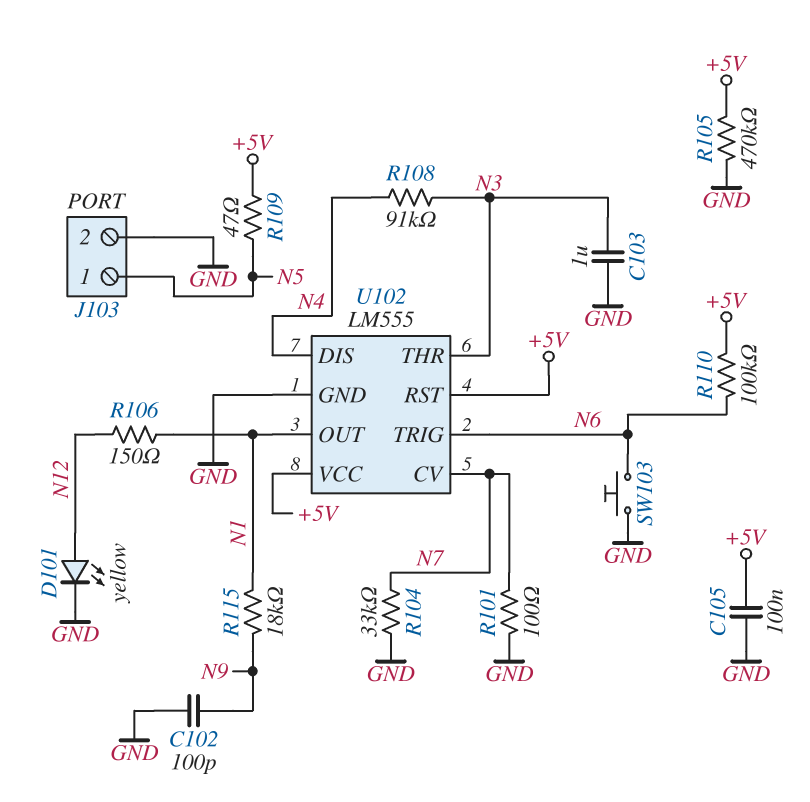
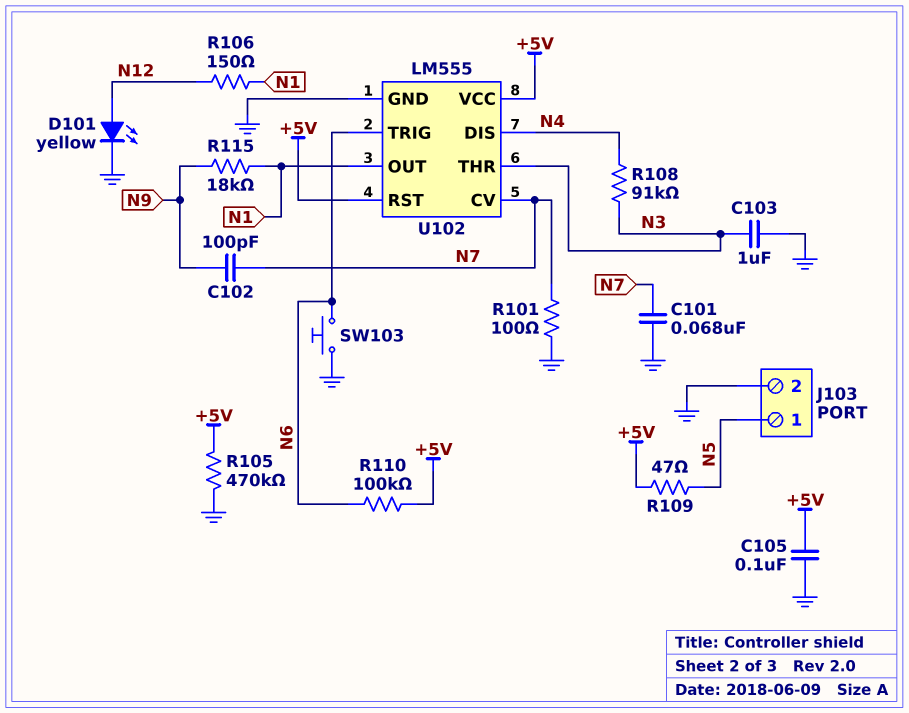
C101: none -> 68nF (GND, N7)
C102: 100pF (GND, N9) -> 100pF (N7, N9)
R104: 33k (GND, N7) -> none

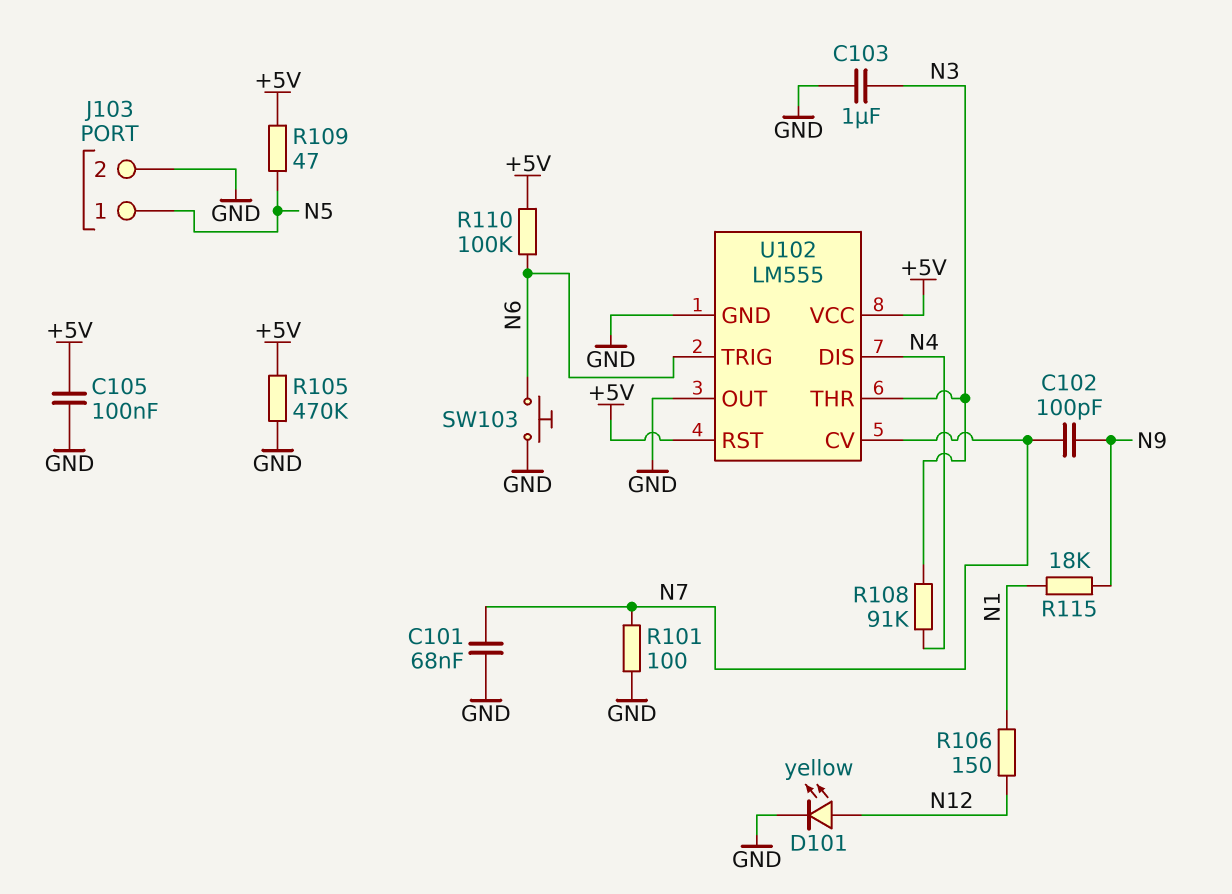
U102 pin OUT: N1 -> GND

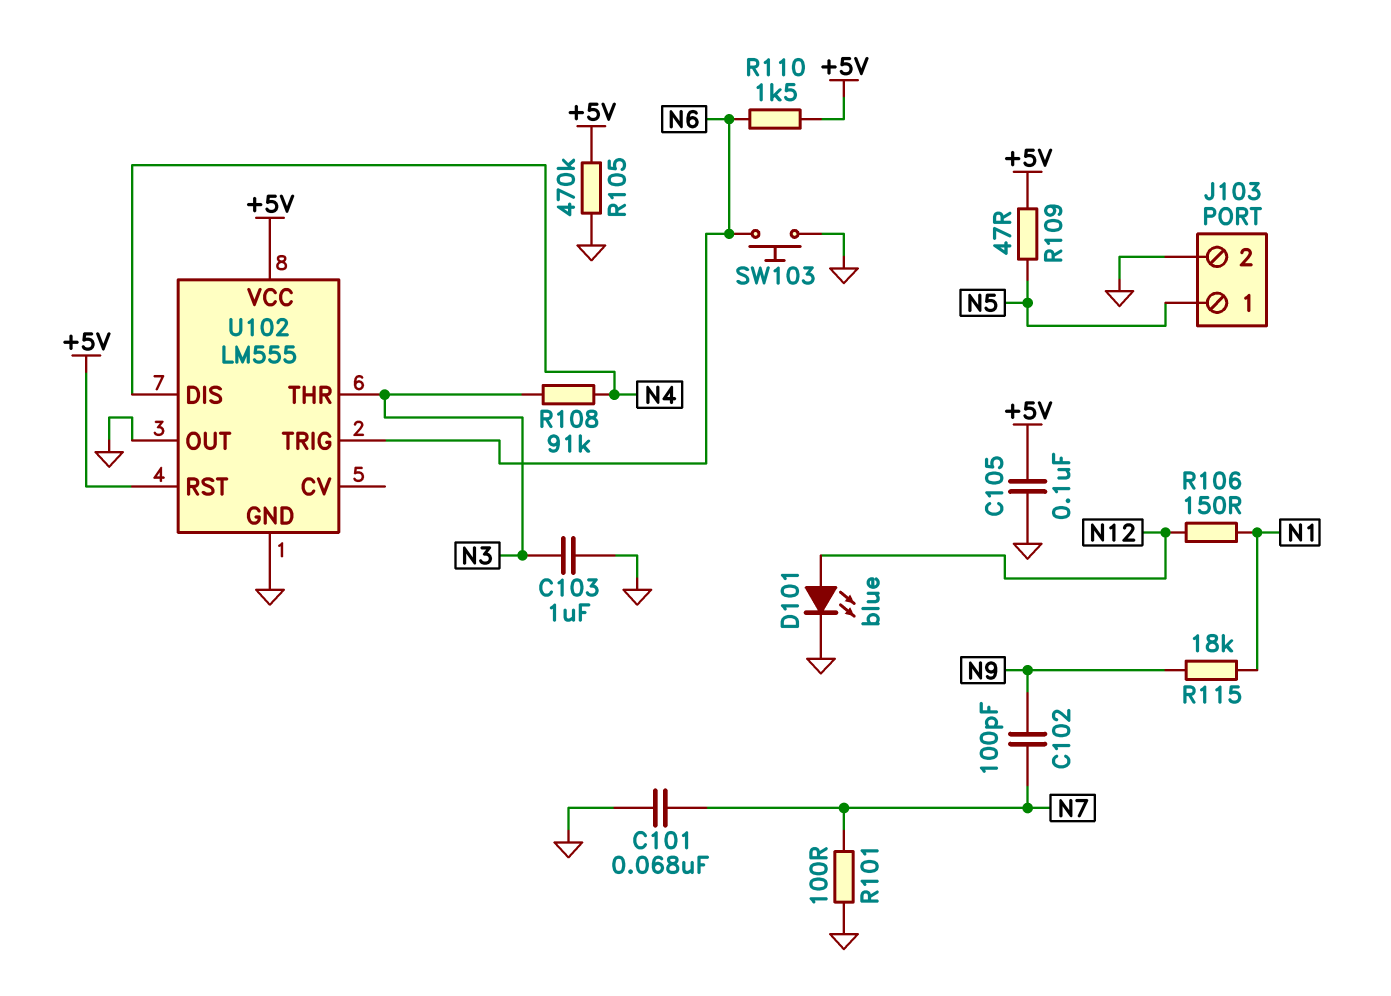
D101: LED yellow (A N12, K GND) -> LED blue (A N12, K GND)
R110: 100k (+5V, N6) -> 1.5k (+5V, N6)
U102 pin CV: N7 -> none

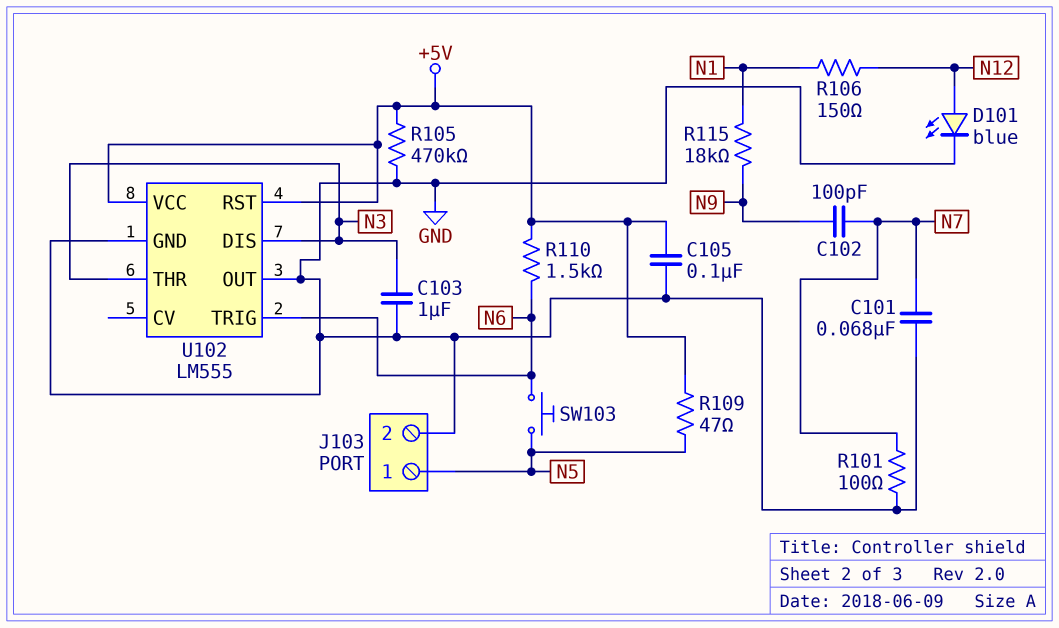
R108: 91k (N3, N4) -> none
SW103: button (GND, N6) -> button (N5, N6)
U102 pin DIS: N4 -> N3

